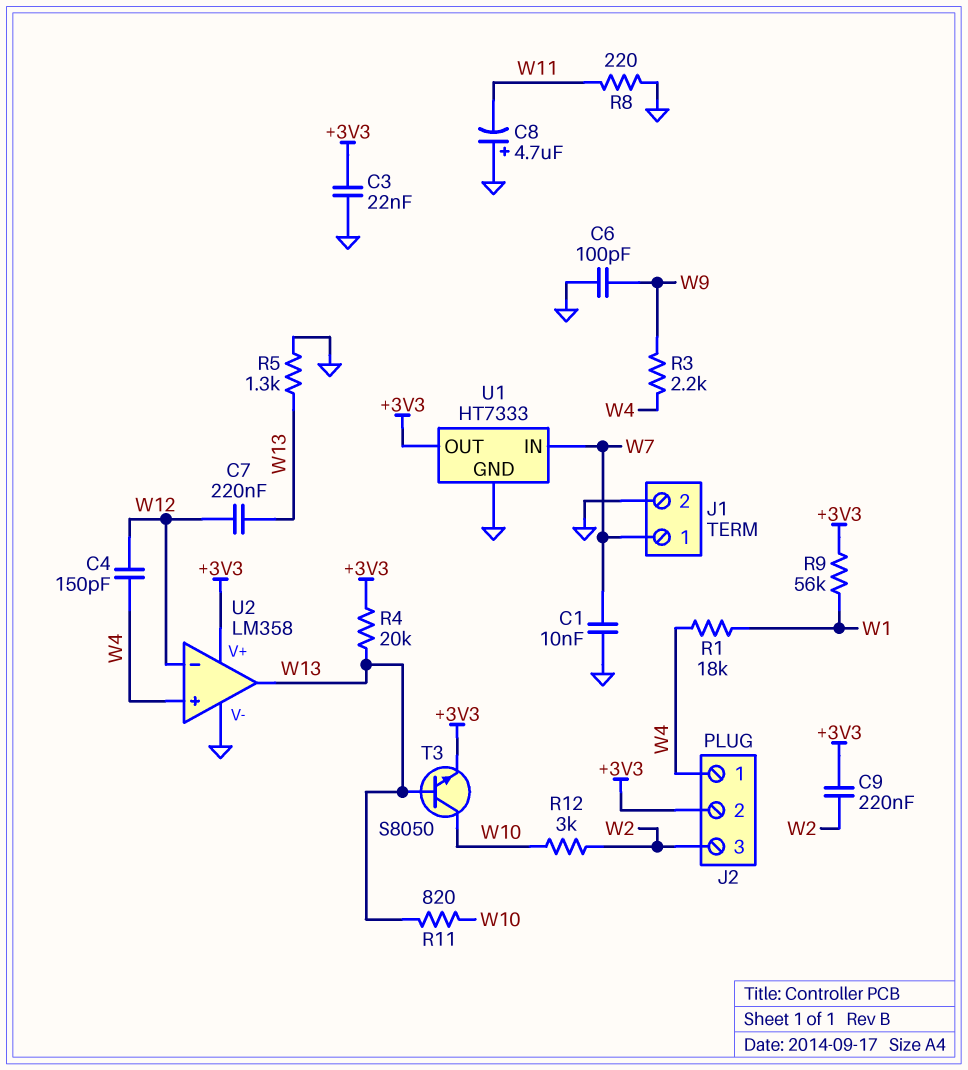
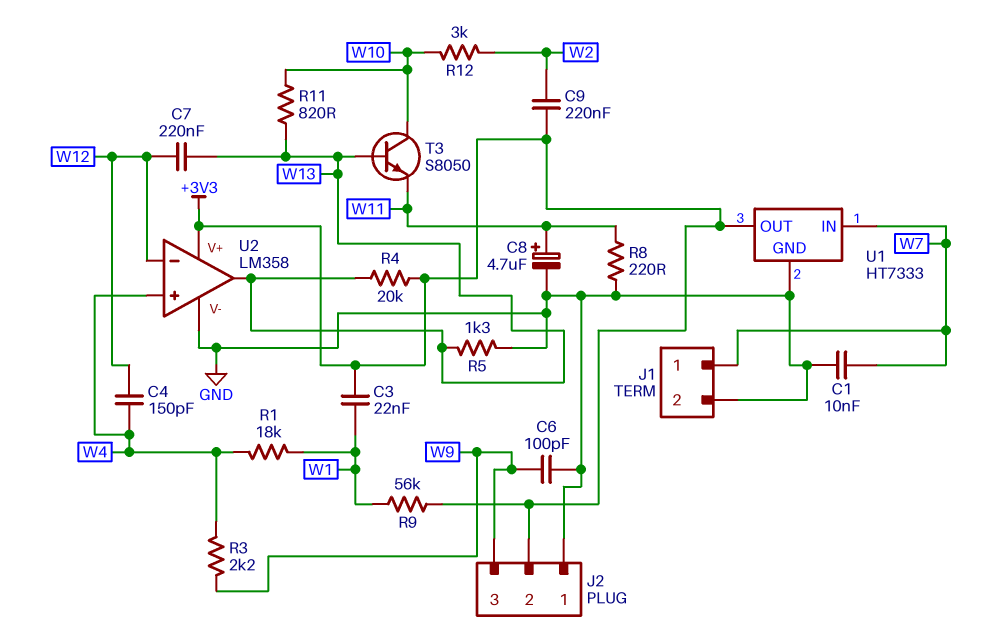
C3: 22nF (+3V3, GND) -> 22nF (+3V3, W1)
C8: 4.7uF (plus GND, minus W11) -> 4.7uF (plus W11, minus GND)
J2 pin 1: W4 -> GND
J2 pin 3: W2 -> W9
T3: NPN S8050 (B W13, C W10, E +3V3) -> NPN S8050 (B W13, C W10, E W11)

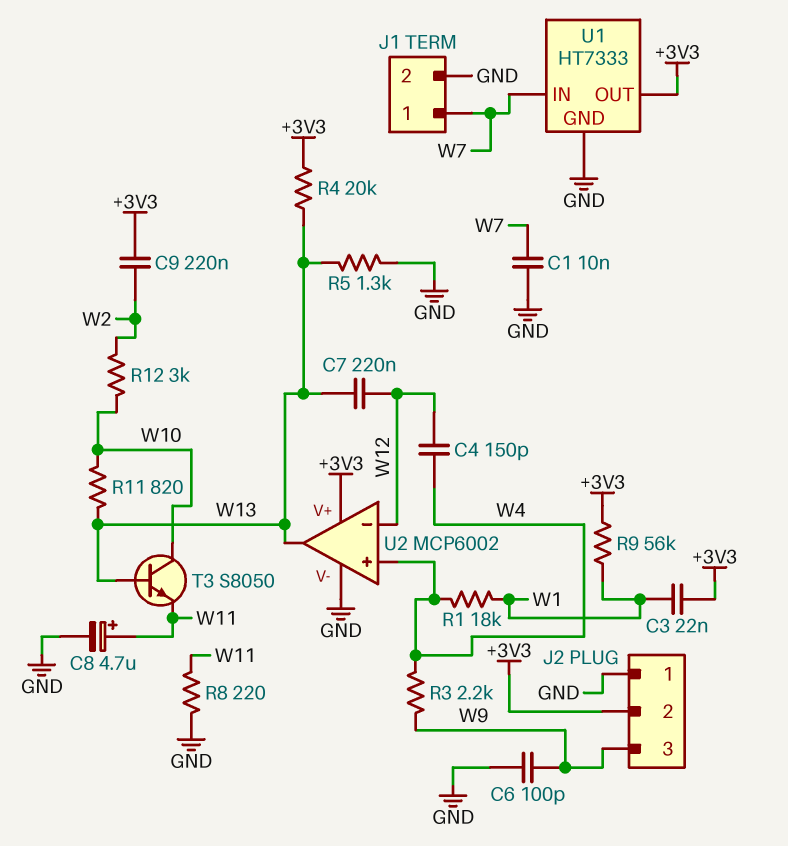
U2: LM358 -> MCP6002

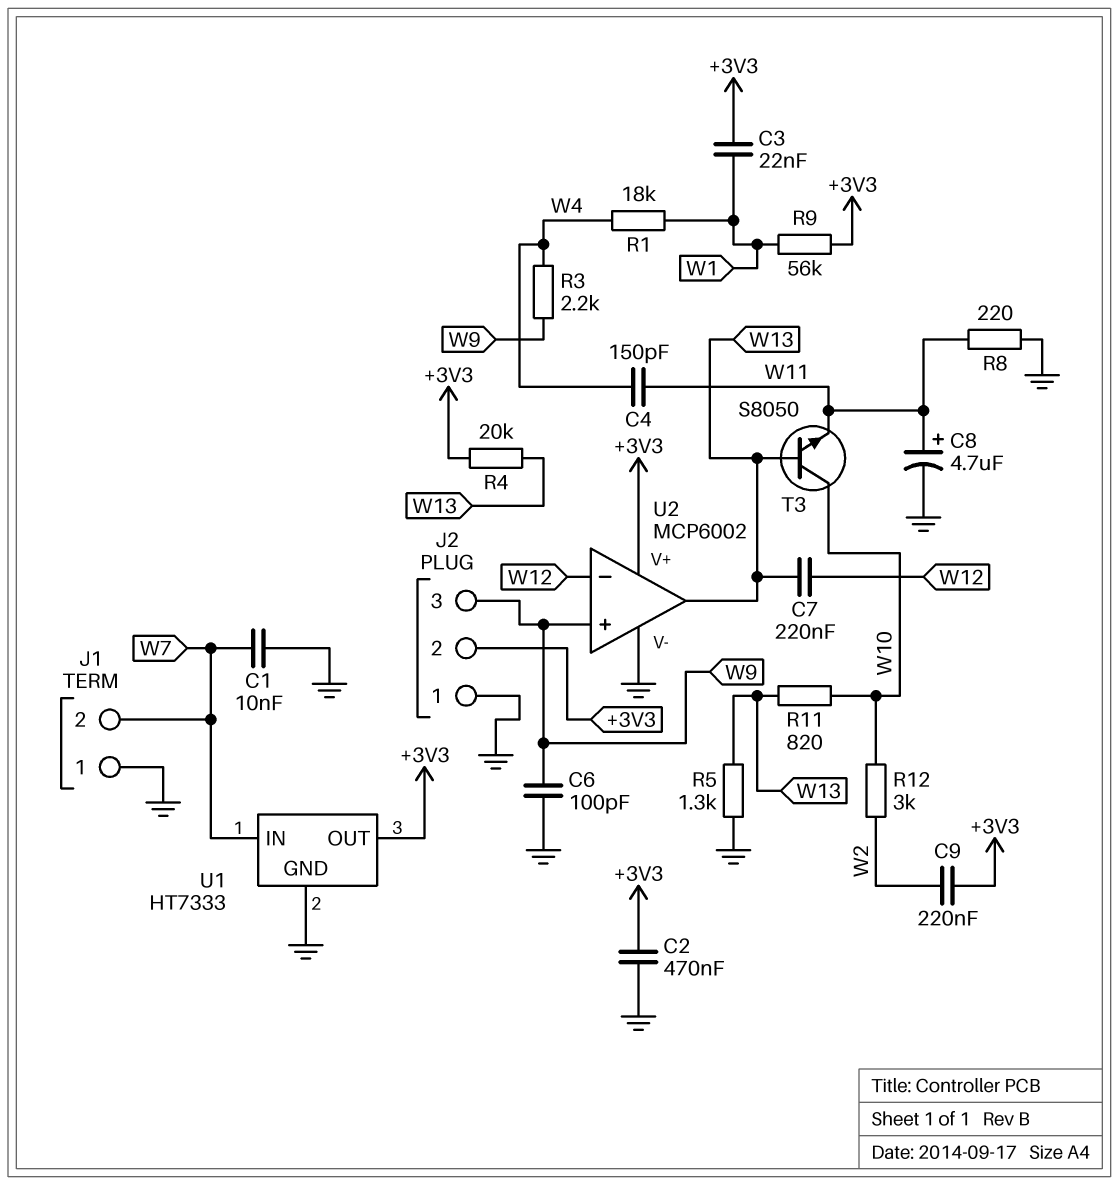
C2: none -> 470nF (+3V3, GND)
C4: 150pF (W4, W12) -> 150pF (W4, W11)
J1 pin 1: W7 -> GND
J1 pin 2: GND -> W7
U2 pin in+: W4 -> W9

